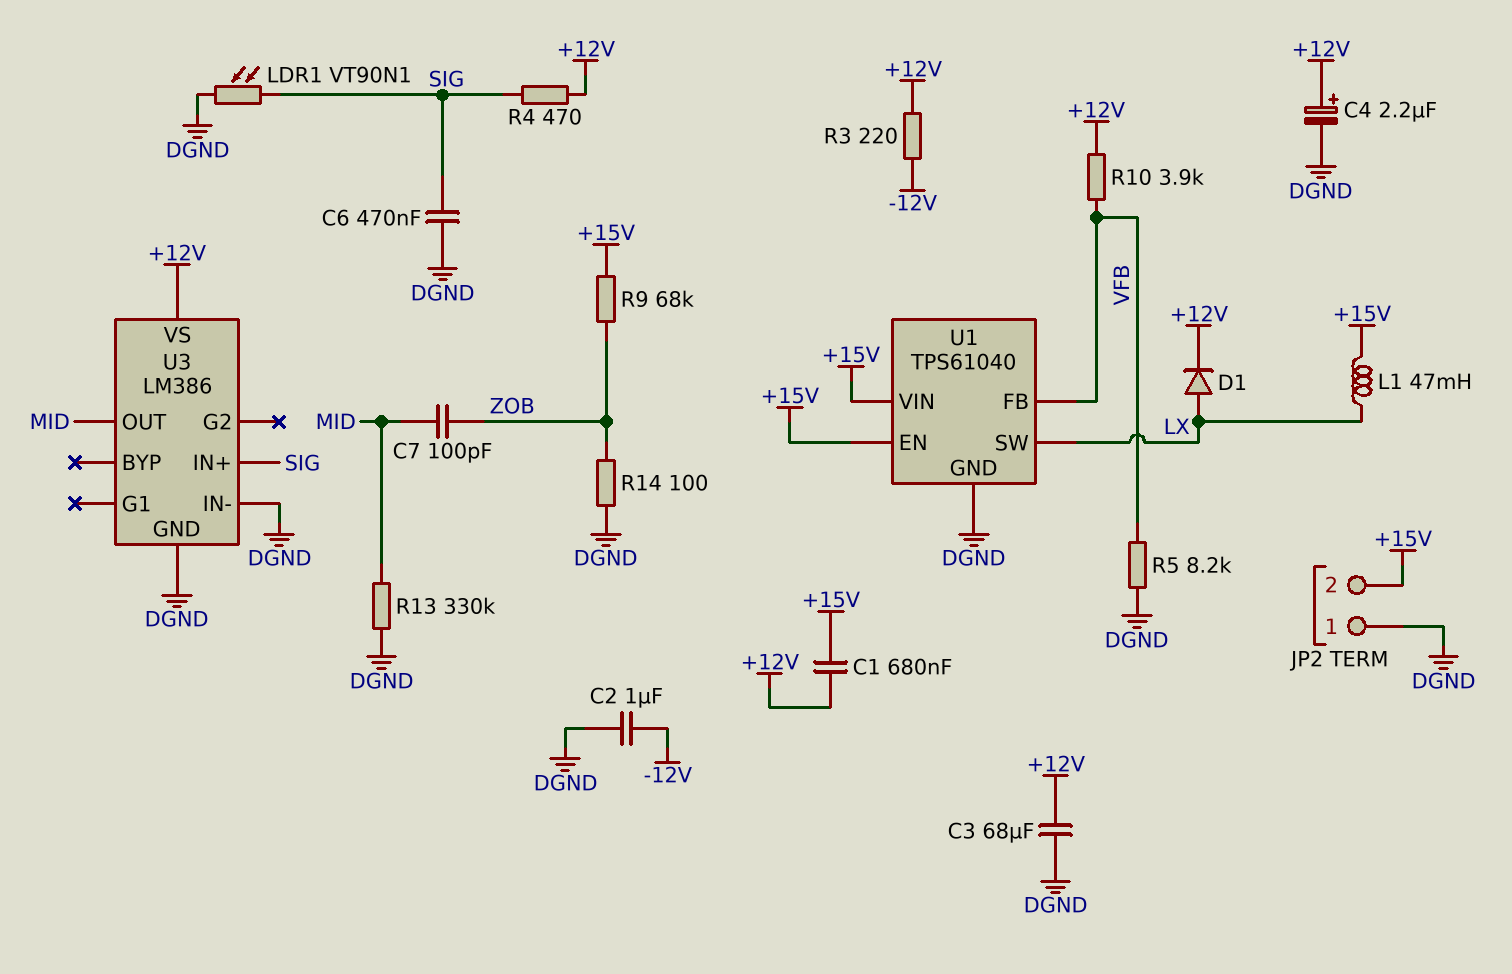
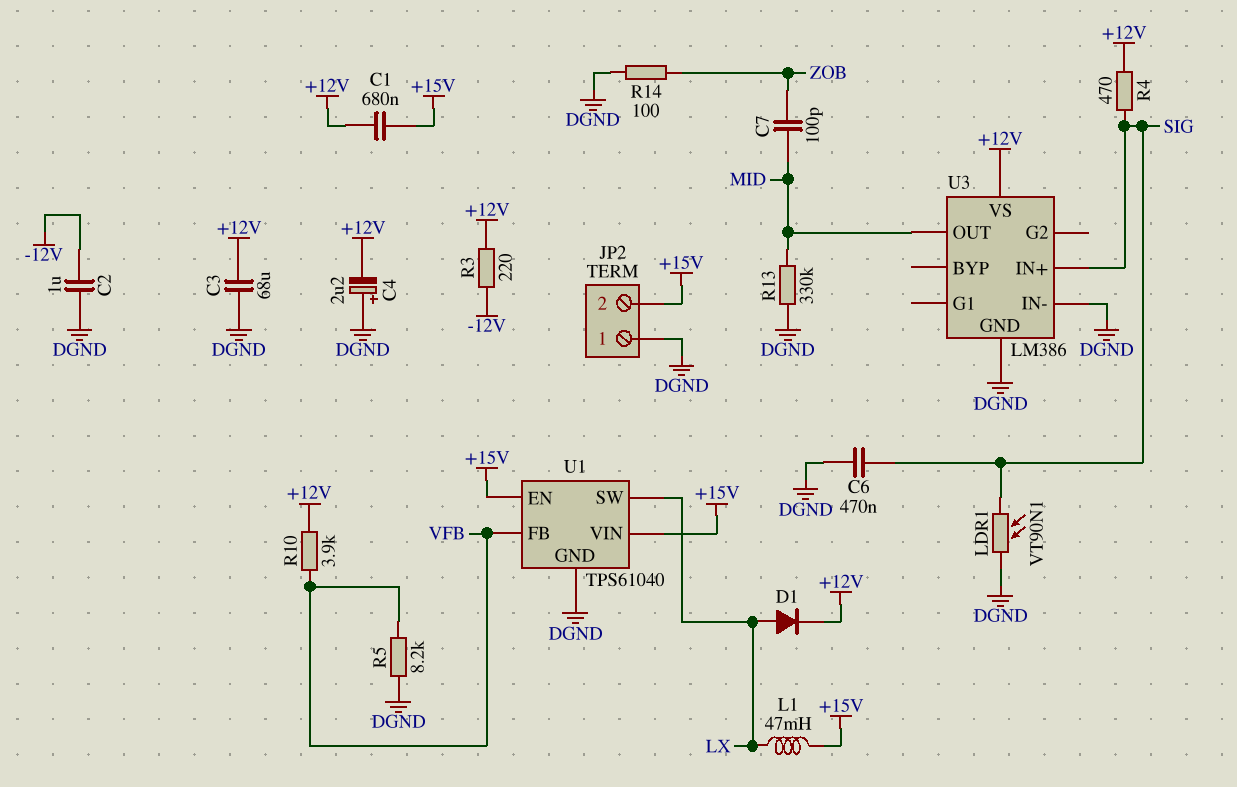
C4: 2.2uF (plus +12V, minus DGND) -> 2.2uF (plus DGND, minus +12V)
R9: 68k (+15V, ZOB) -> none

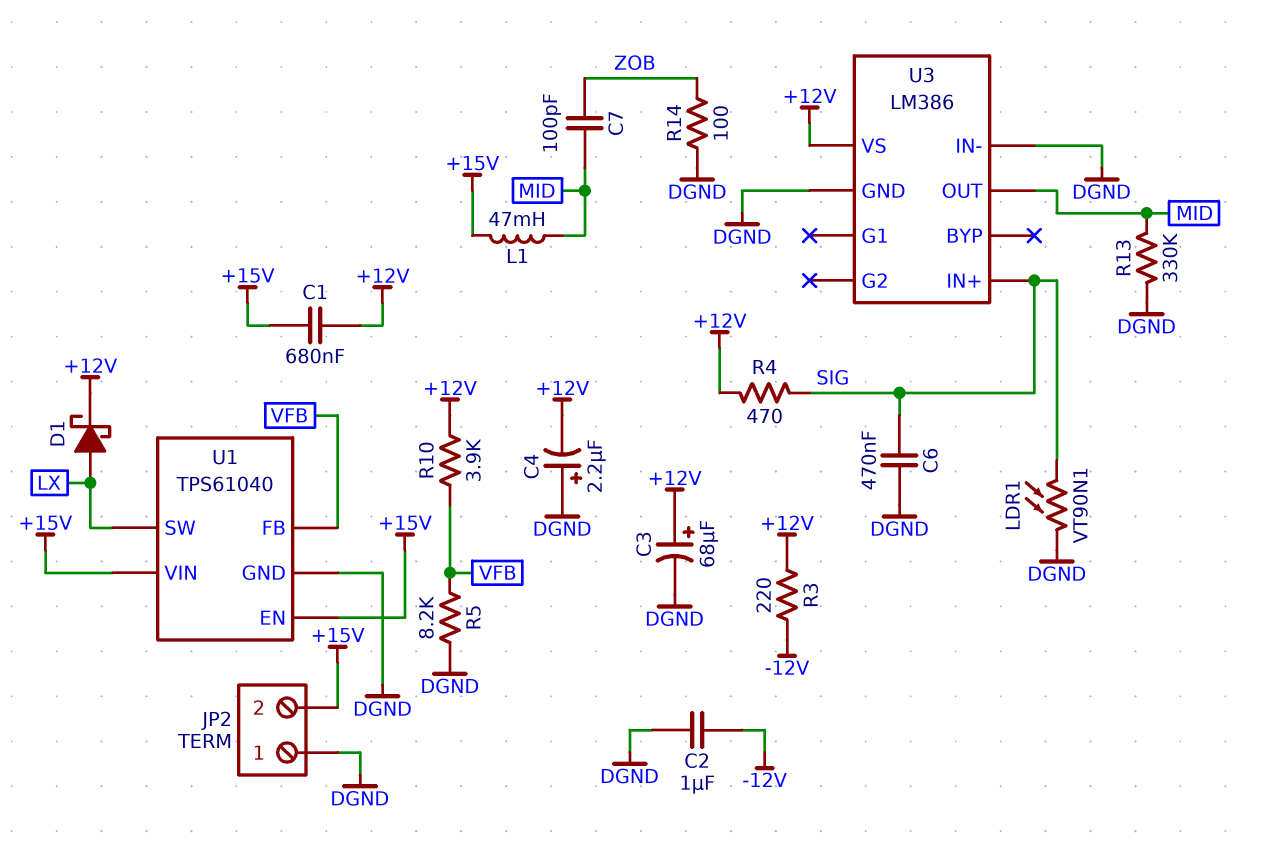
C3: 68uF (+12V, DGND) -> 68uF (plus +12V, minus DGND)
D1: diode (A LX, K +12V) -> schottky (A LX, K +12V)
L1: 47mH (+15V, LX) -> 47mH (+15V, MID)

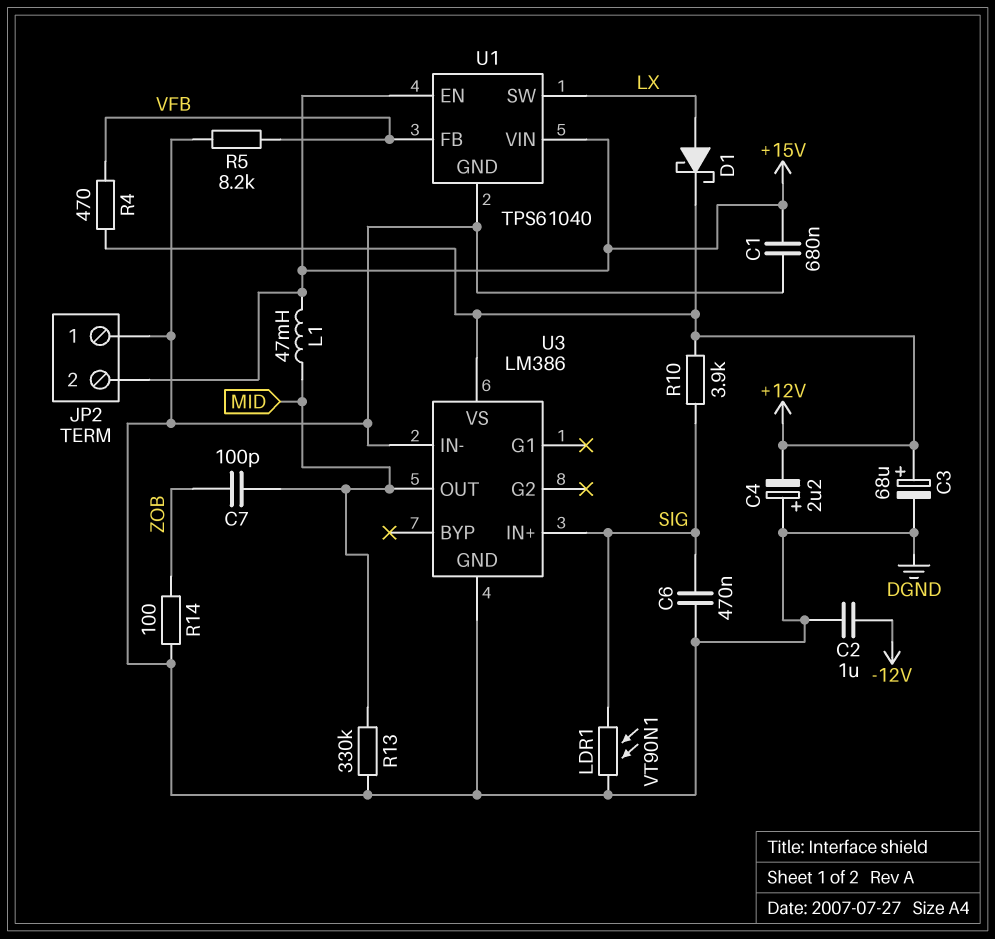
C1: 680nF (+12V, +15V) -> 680nF (+15V, DGND)
R3: 220 (+12V, -12V) -> none
R4: 470 (+12V, SIG) -> 470 (+12V, VFB)
R10: 3.9k (+12V, VFB) -> 3.9k (+12V, SIG)

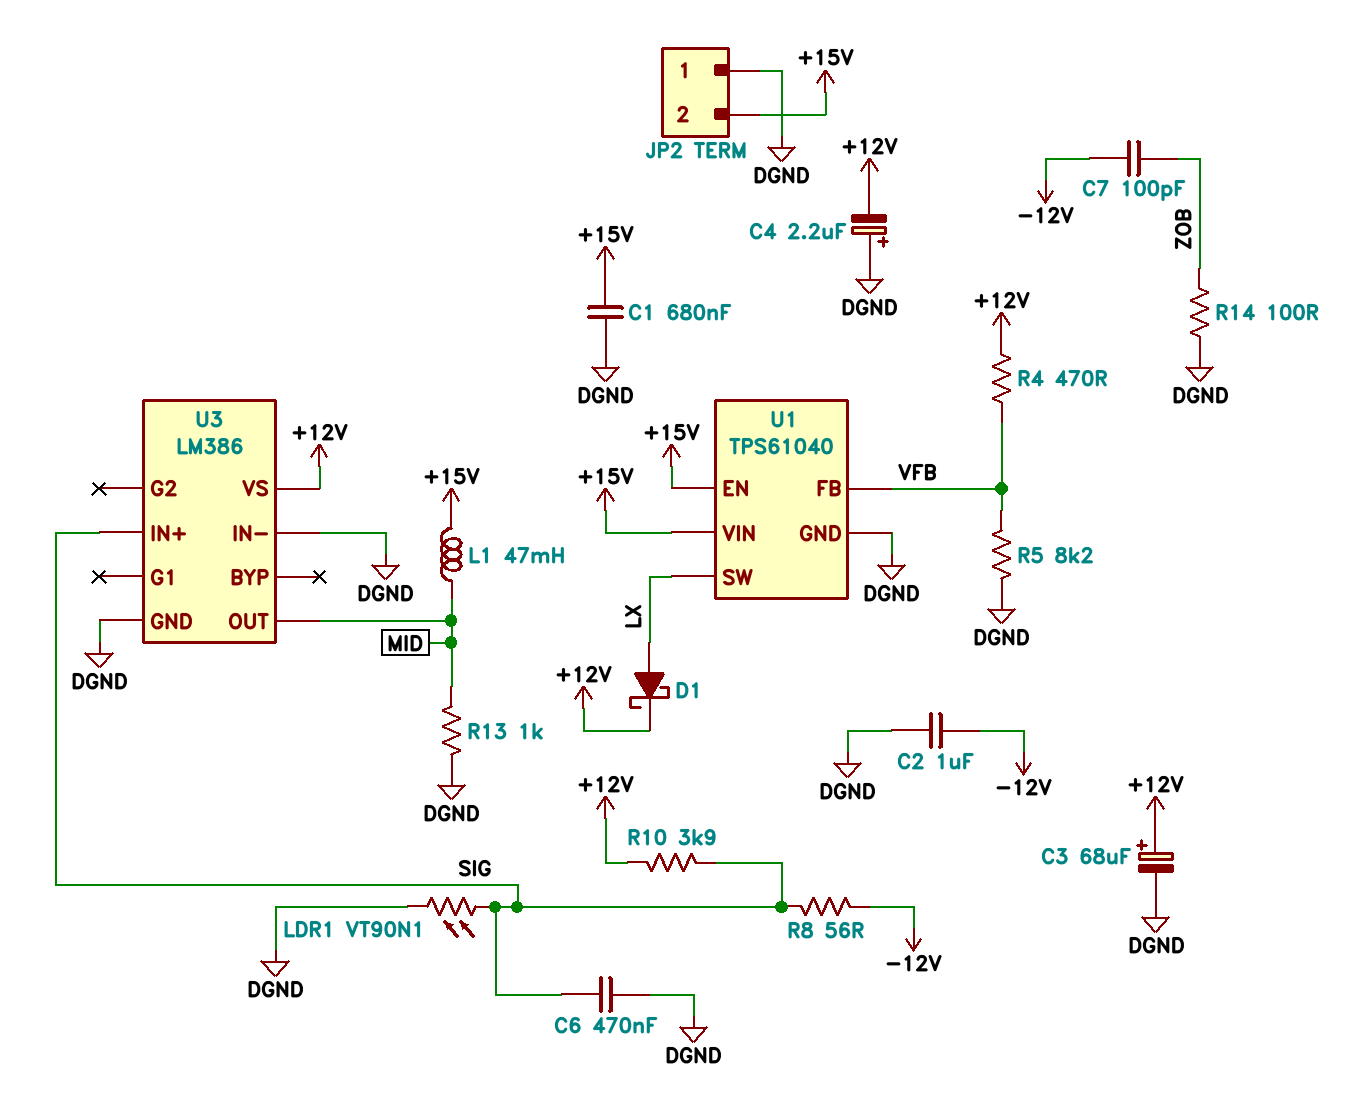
C7: 100pF (MID, ZOB) -> 100pF (-12V, ZOB)
R8: none -> 56 (-12V, SIG)
R13: 330k (DGND, MID) -> 1k (DGND, MID)

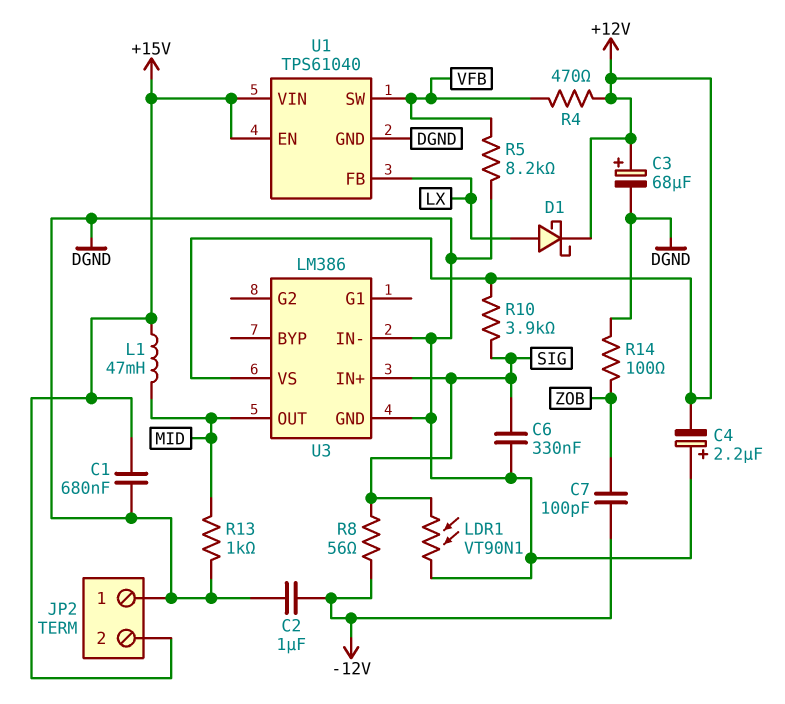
C6: 470nF (DGND, SIG) -> 330nF (DGND, SIG)
U1 pin FB: VFB -> LX
U1 pin SW: LX -> VFB

